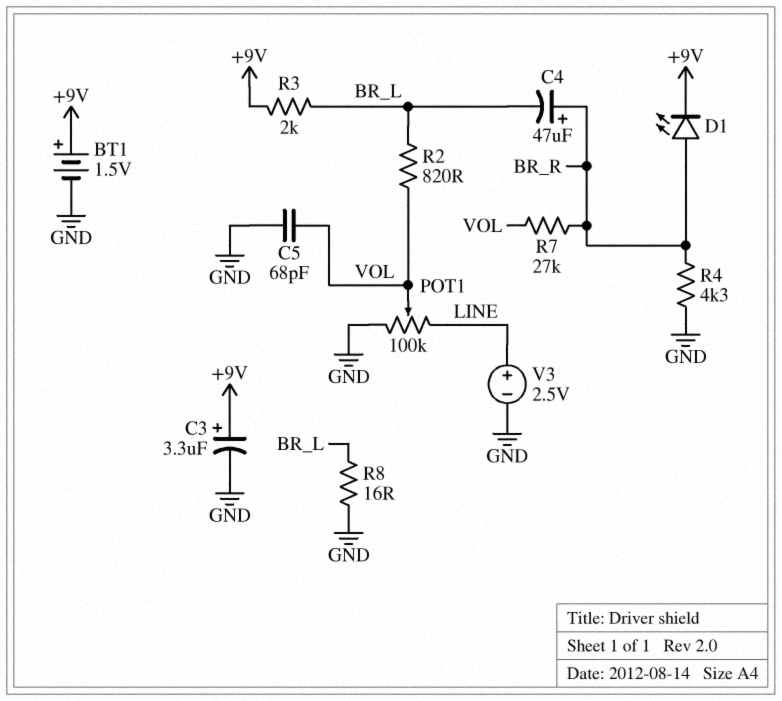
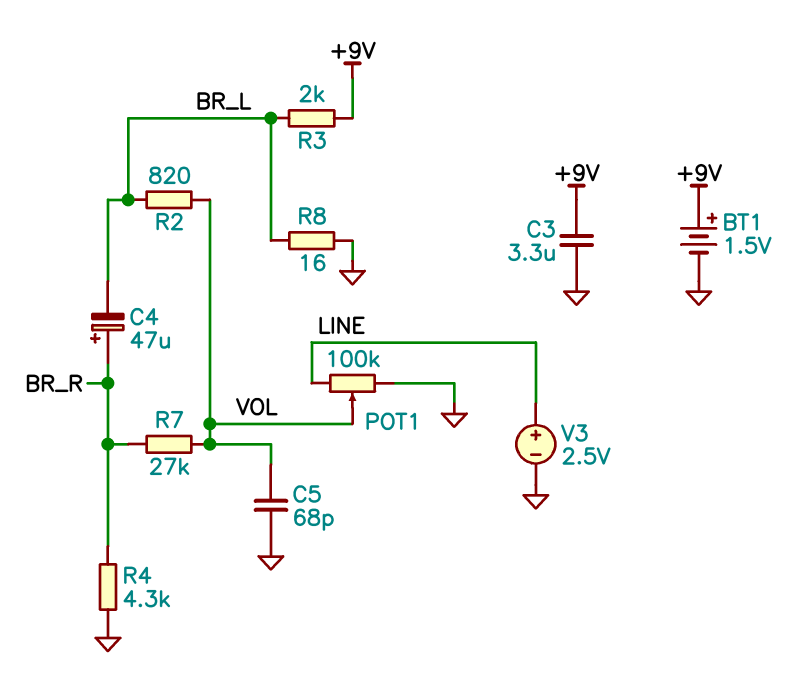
C3: 3.3uF (plus +9V, minus GND) -> 3.3uF (+9V, GND)
D1: LED (A BR_R, K +9V) -> none

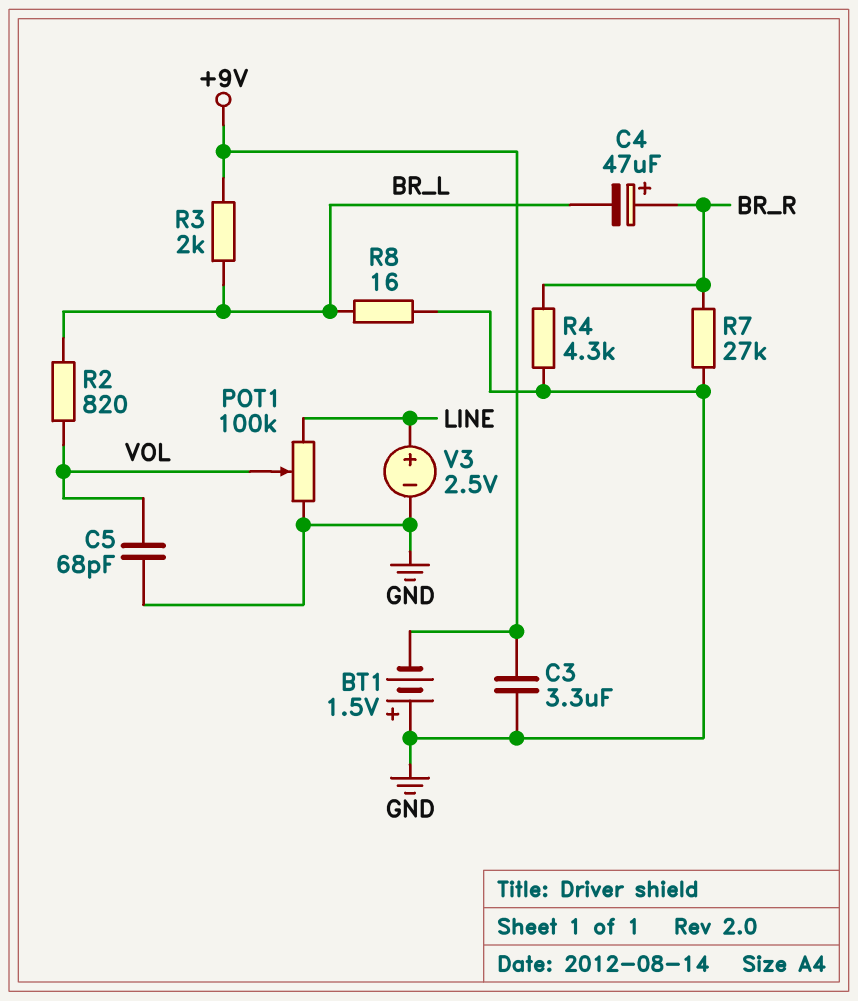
BT1: 1.5V (plus +9V, minus GND) -> 1.5V (plus GND, minus +9V)
R7: 27k (BR_R, VOL) -> 27k (BR_R, GND)

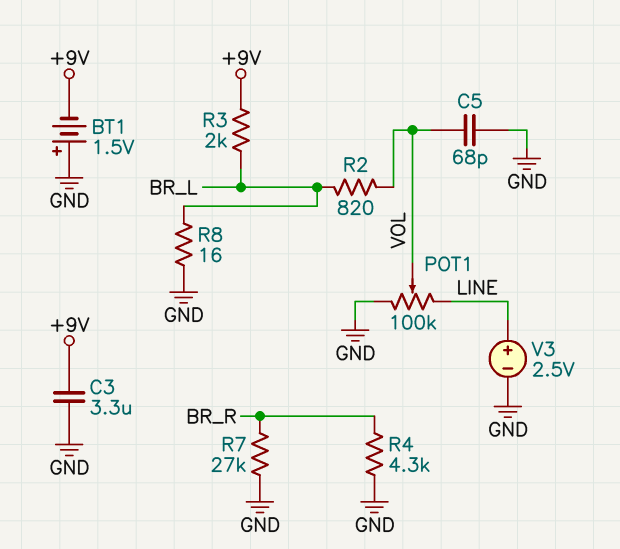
C4: 47uF (plus BR_R, minus BR_L) -> none

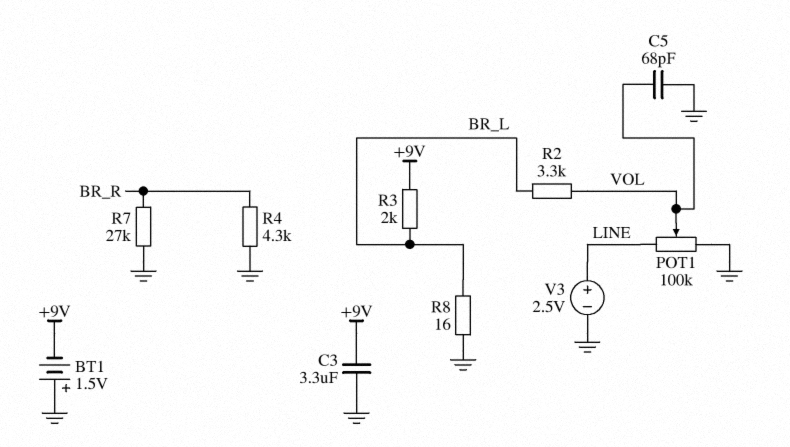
R2: 820 (BR_L, VOL) -> 3.3k (BR_L, VOL)

